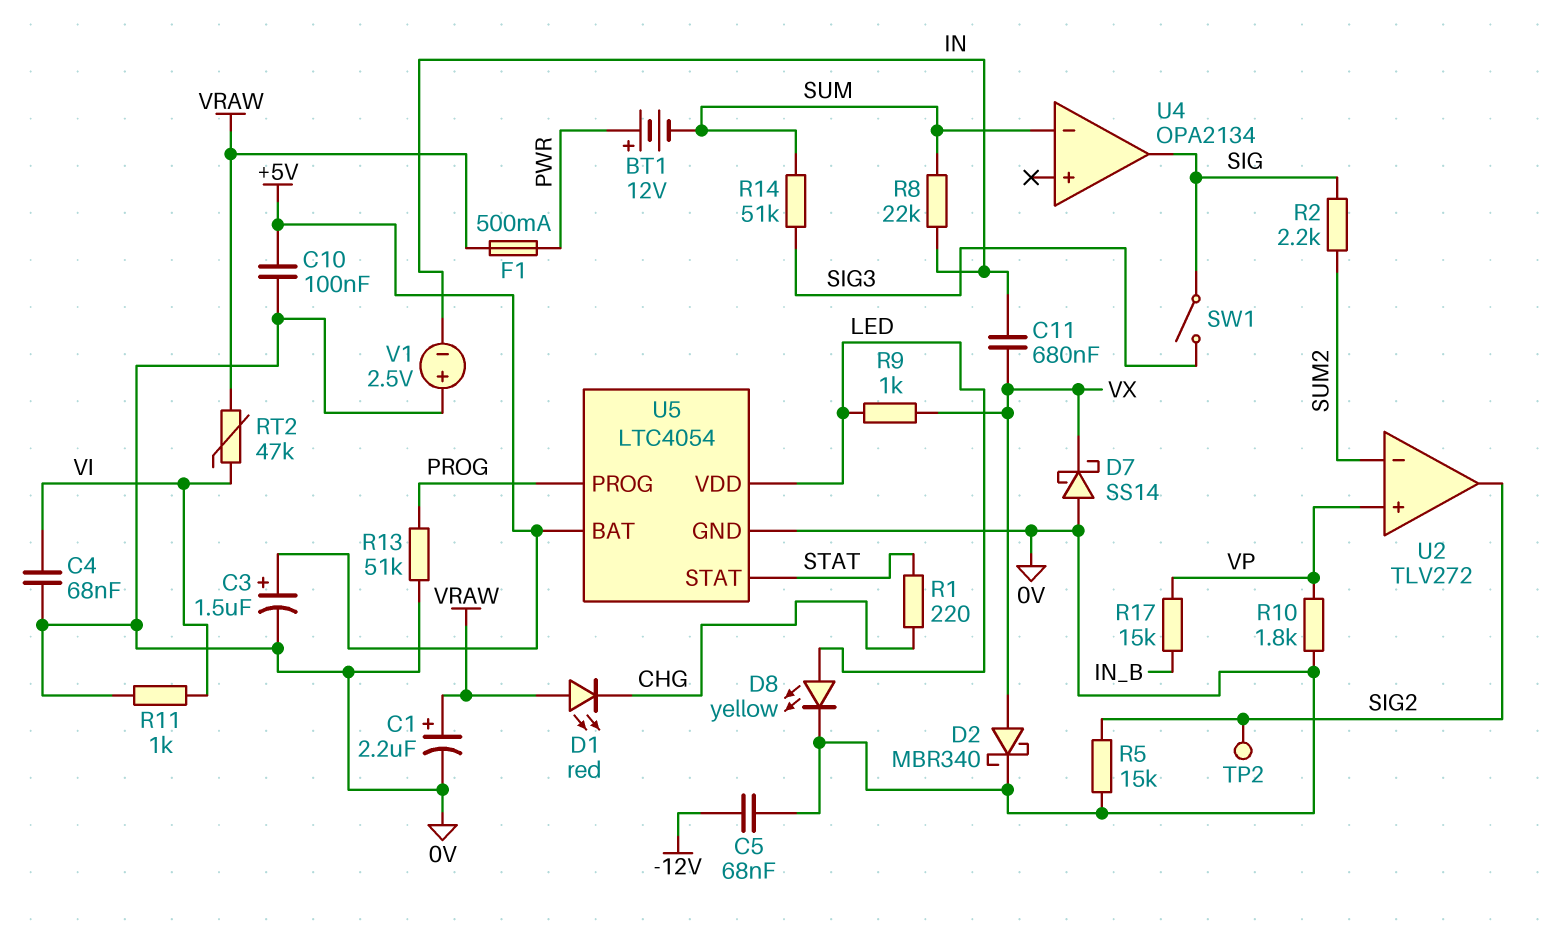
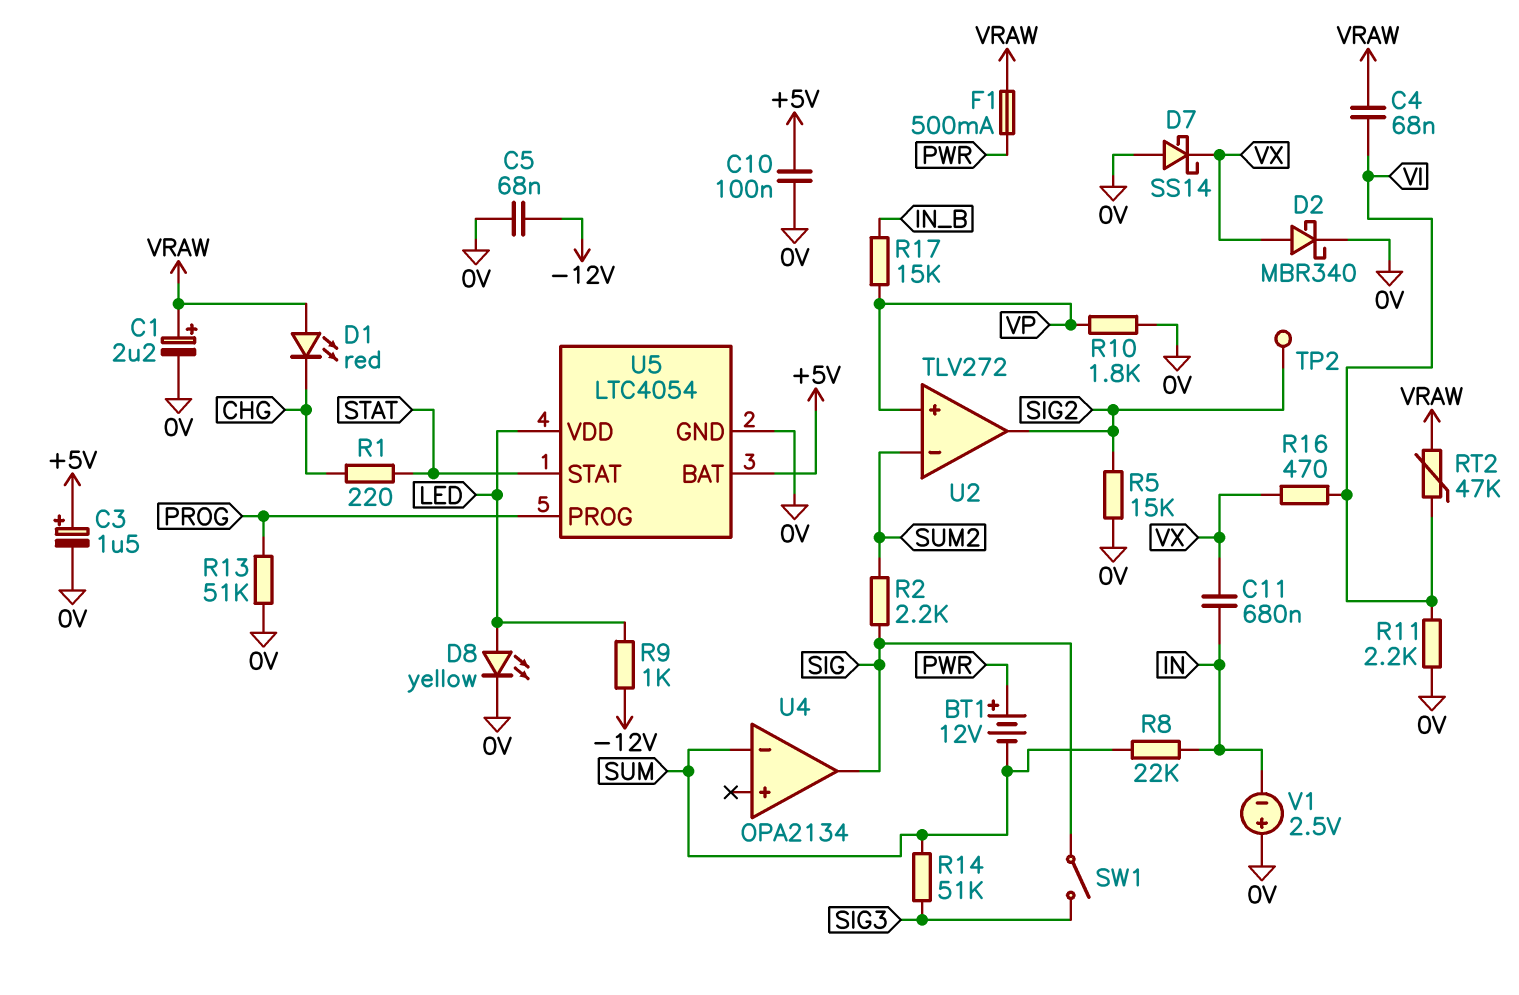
C4: 68nF (0V, VI) -> 68nF (VI, VRAW)
R9: 1k (LED, VX) -> 1k (-12V, LED)
R11: 1k (0V, VI) -> 2.2k (0V, VI)
R16: none -> 470 (VI, VX)

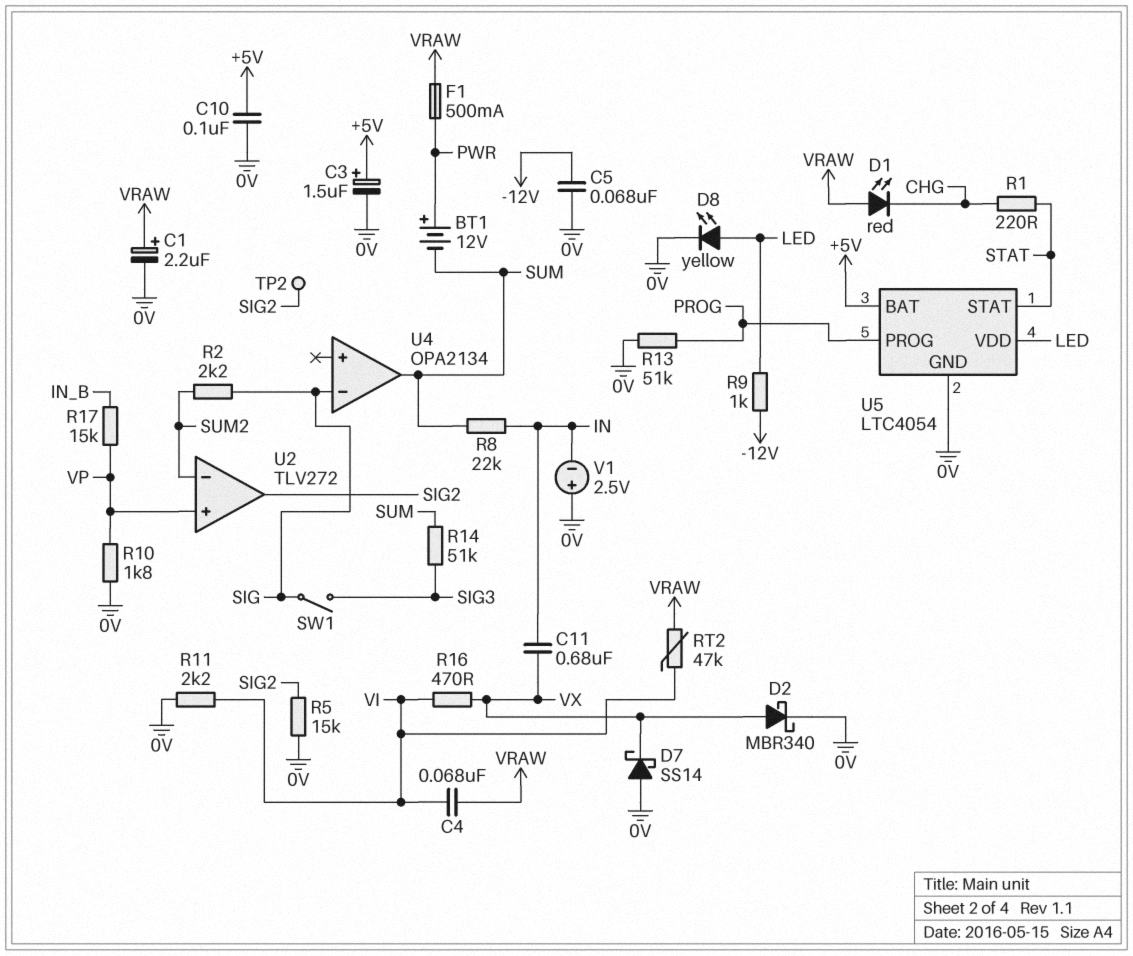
U4 pin in-: SUM -> SIG
U4 pin out: SIG -> SUM

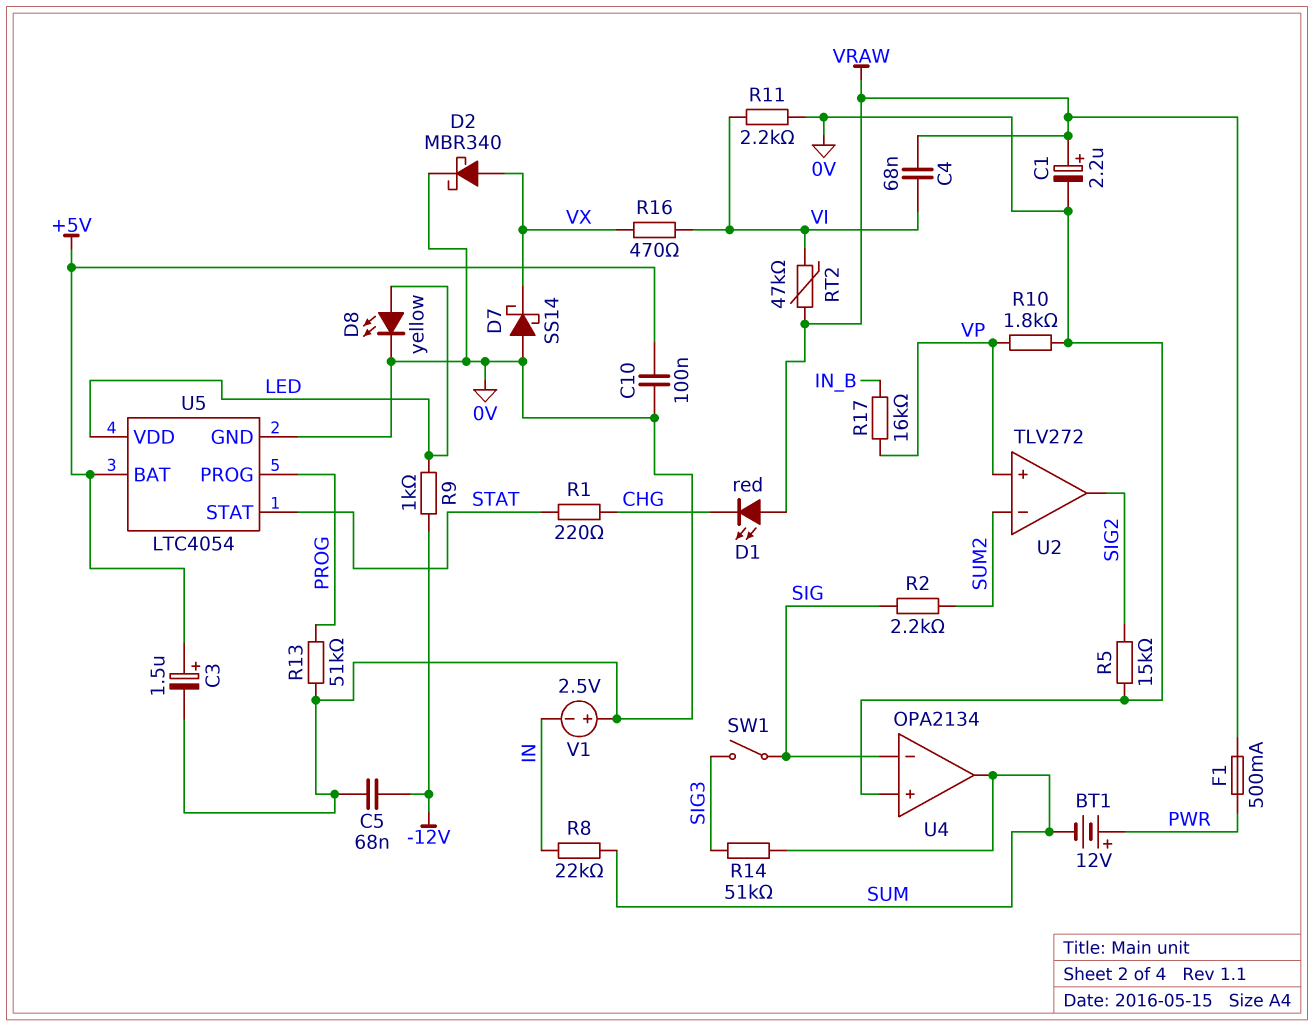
C11: 680nF (IN, VX) -> none
R17: 15k (IN_B, VP) -> 16k (IN_B, VP)
TP2: test point (SIG2) -> none
U4 pin in+: none -> 0V

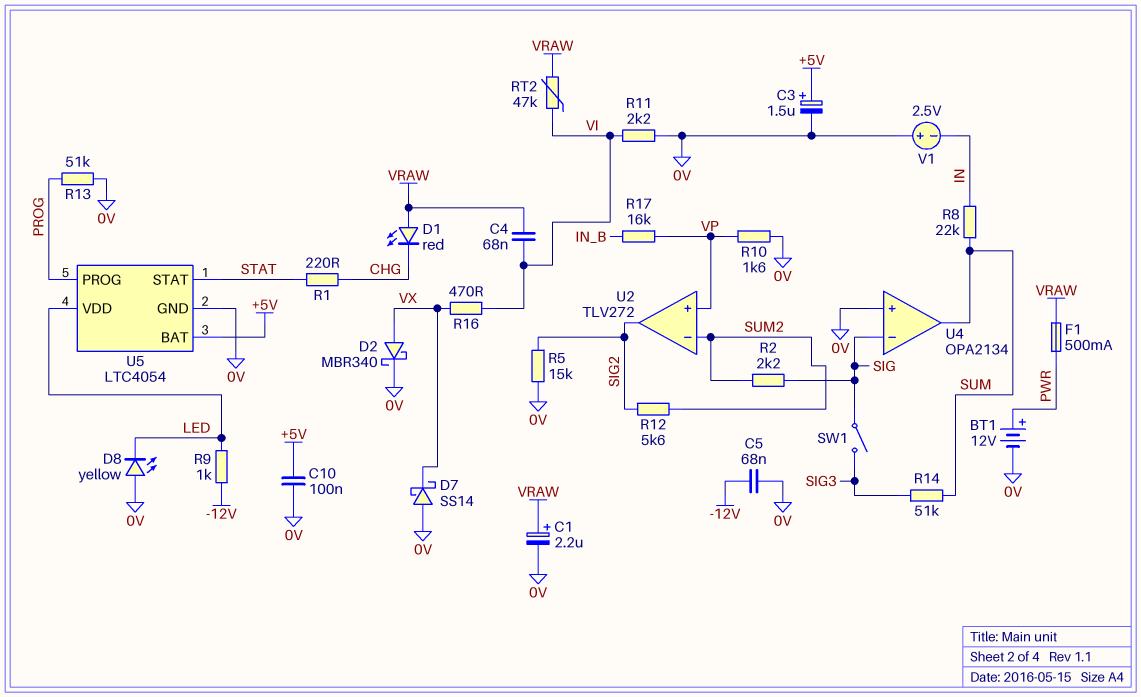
BT1: 12V (plus PWR, minus SUM) -> 12V (plus PWR, minus 0V)
D8: LED yellow (A LED, K 0V) -> LED yellow (A 0V, K LED)
R10: 1.8k (0V, VP) -> 1.6k (0V, VP)
R12: none -> 5.6k (SIG2, SUM2)

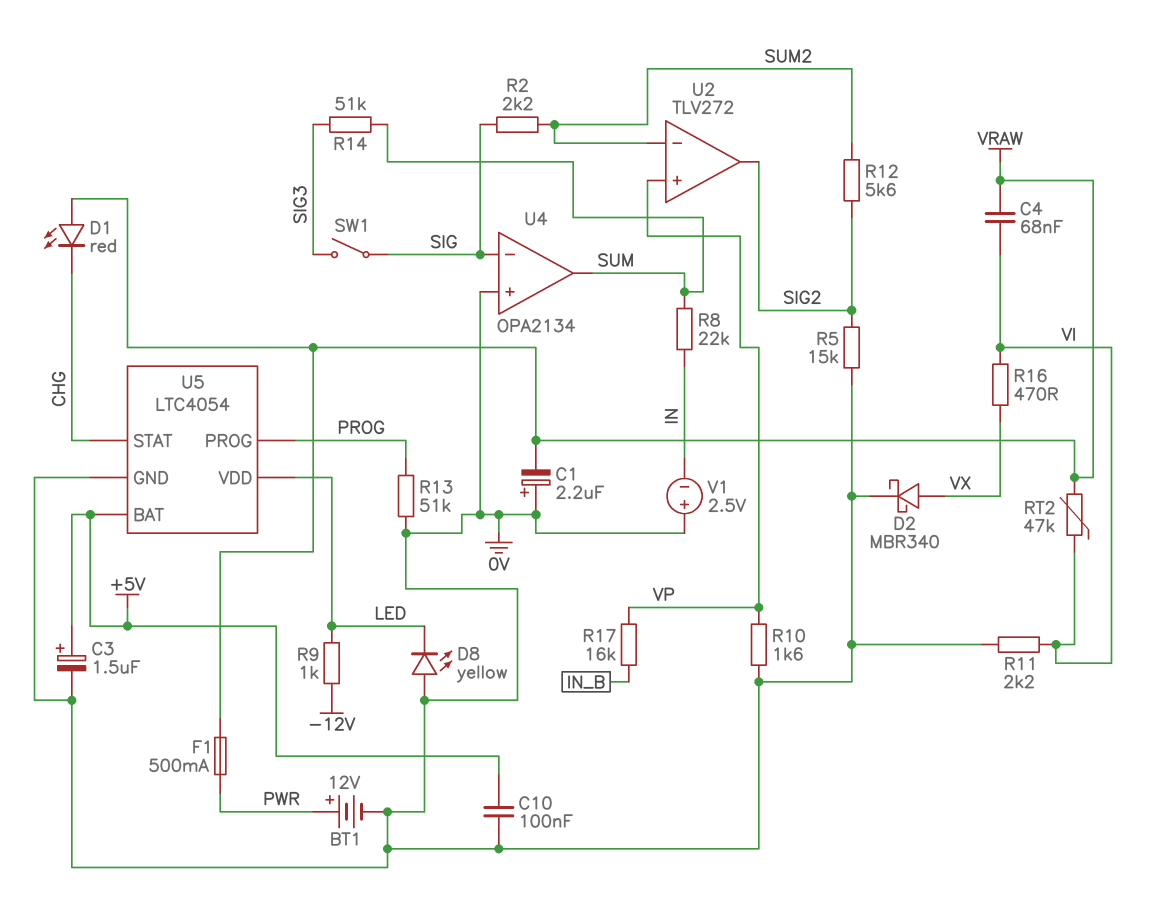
C1: 2.2uF (plus VRAW, minus 0V) -> 2.2uF (plus 0V, minus VRAW)
C5: 68nF (-12V, 0V) -> none
D7: schottky SS14 (A 0V, K VX) -> none
R1: 220 (CHG, STAT) -> none
U5 pin STAT: STAT -> CHG

